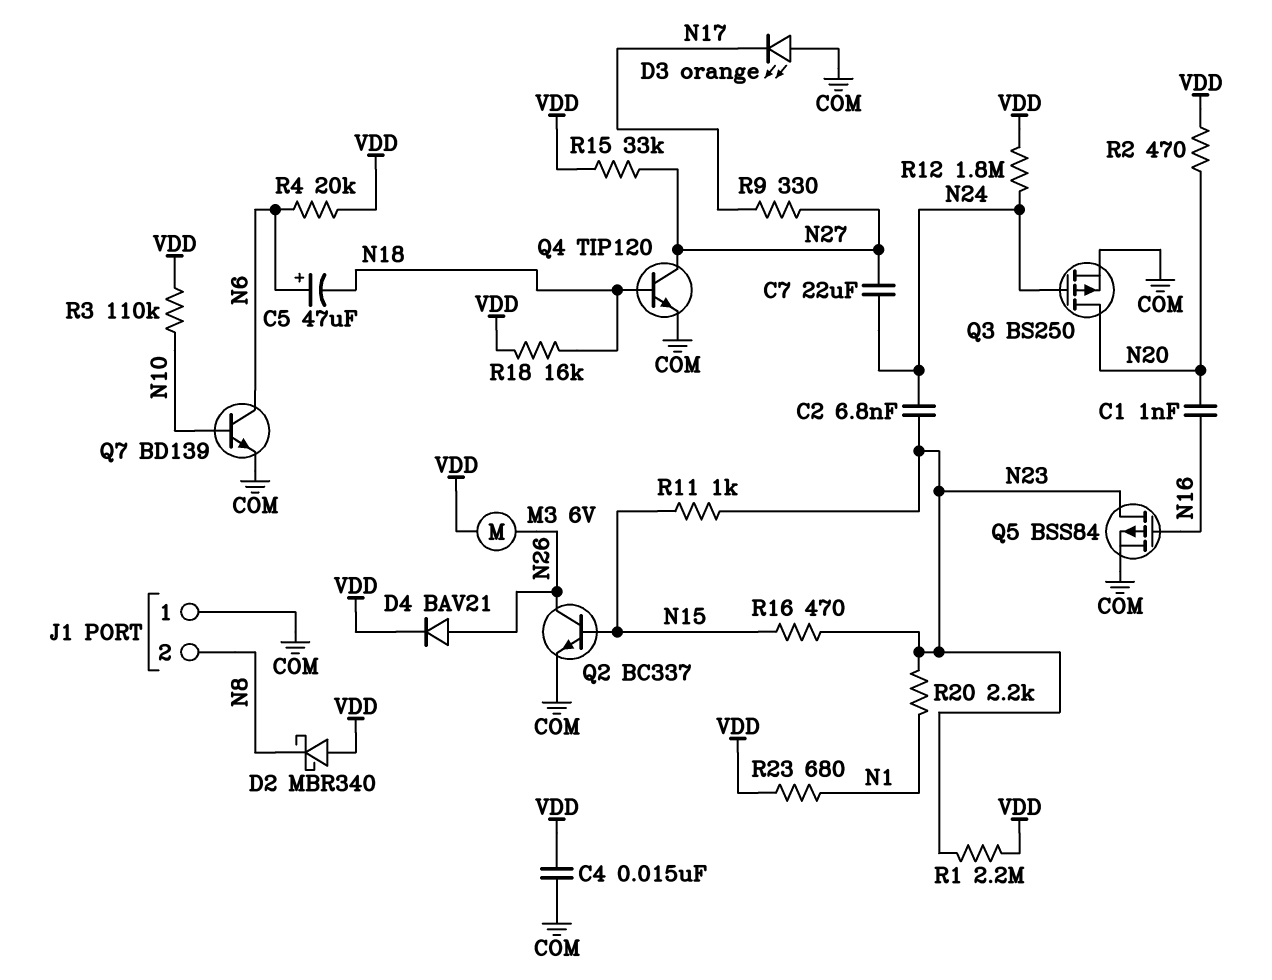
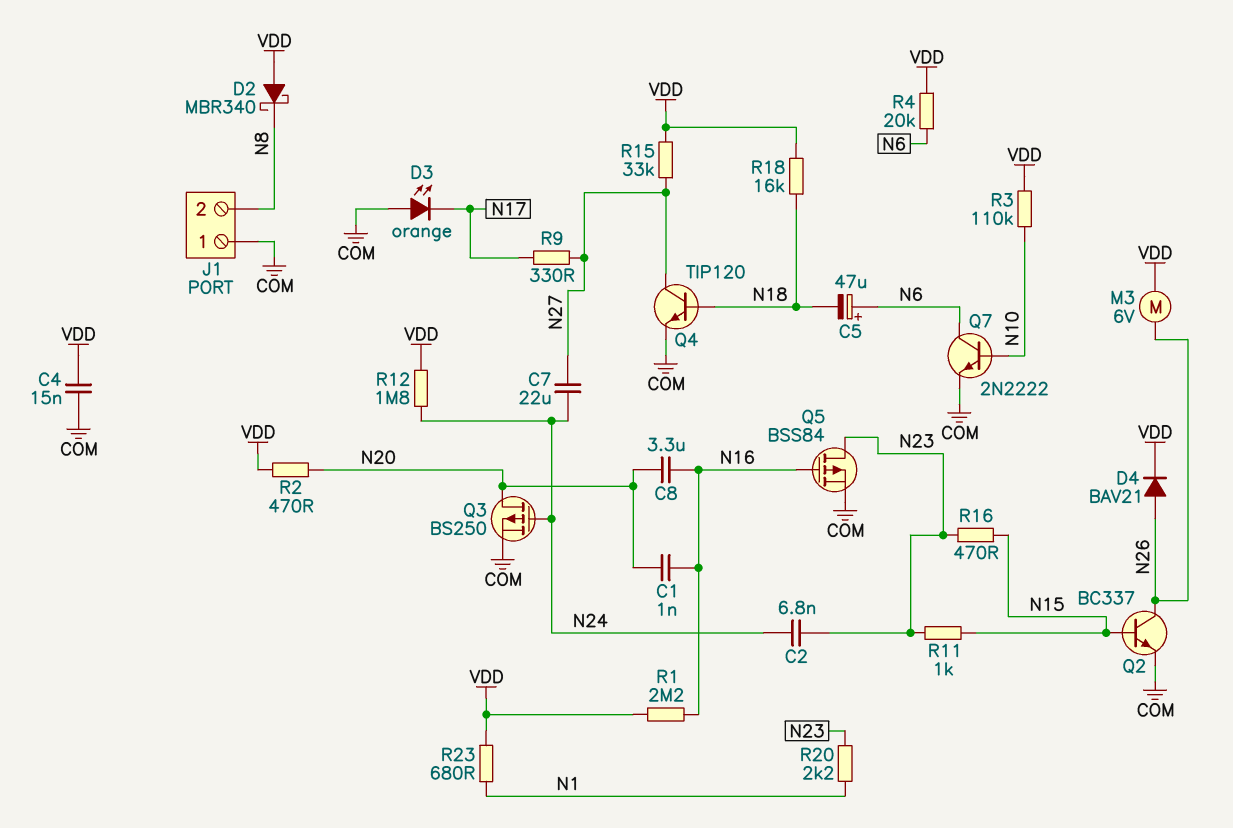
C8: none -> 3.3uF (N16, N20)
Q7: NPN BD139 (B N10, C N6, E COM) -> NPN 2N2222 (B N10, C N6, E COM)
R1: 2.2M (N23, VDD) -> 2.2M (N16, VDD)

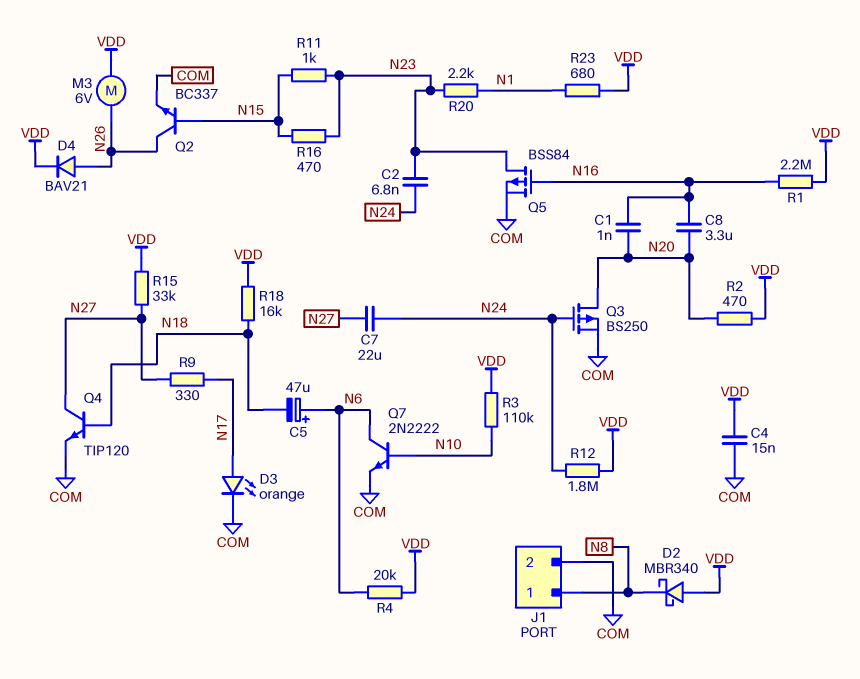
D3: LED orange (A COM, K N17) -> LED orange (A N17, K COM)
J1 pin 1: COM -> N8
J1 pin 2: N8 -> COM

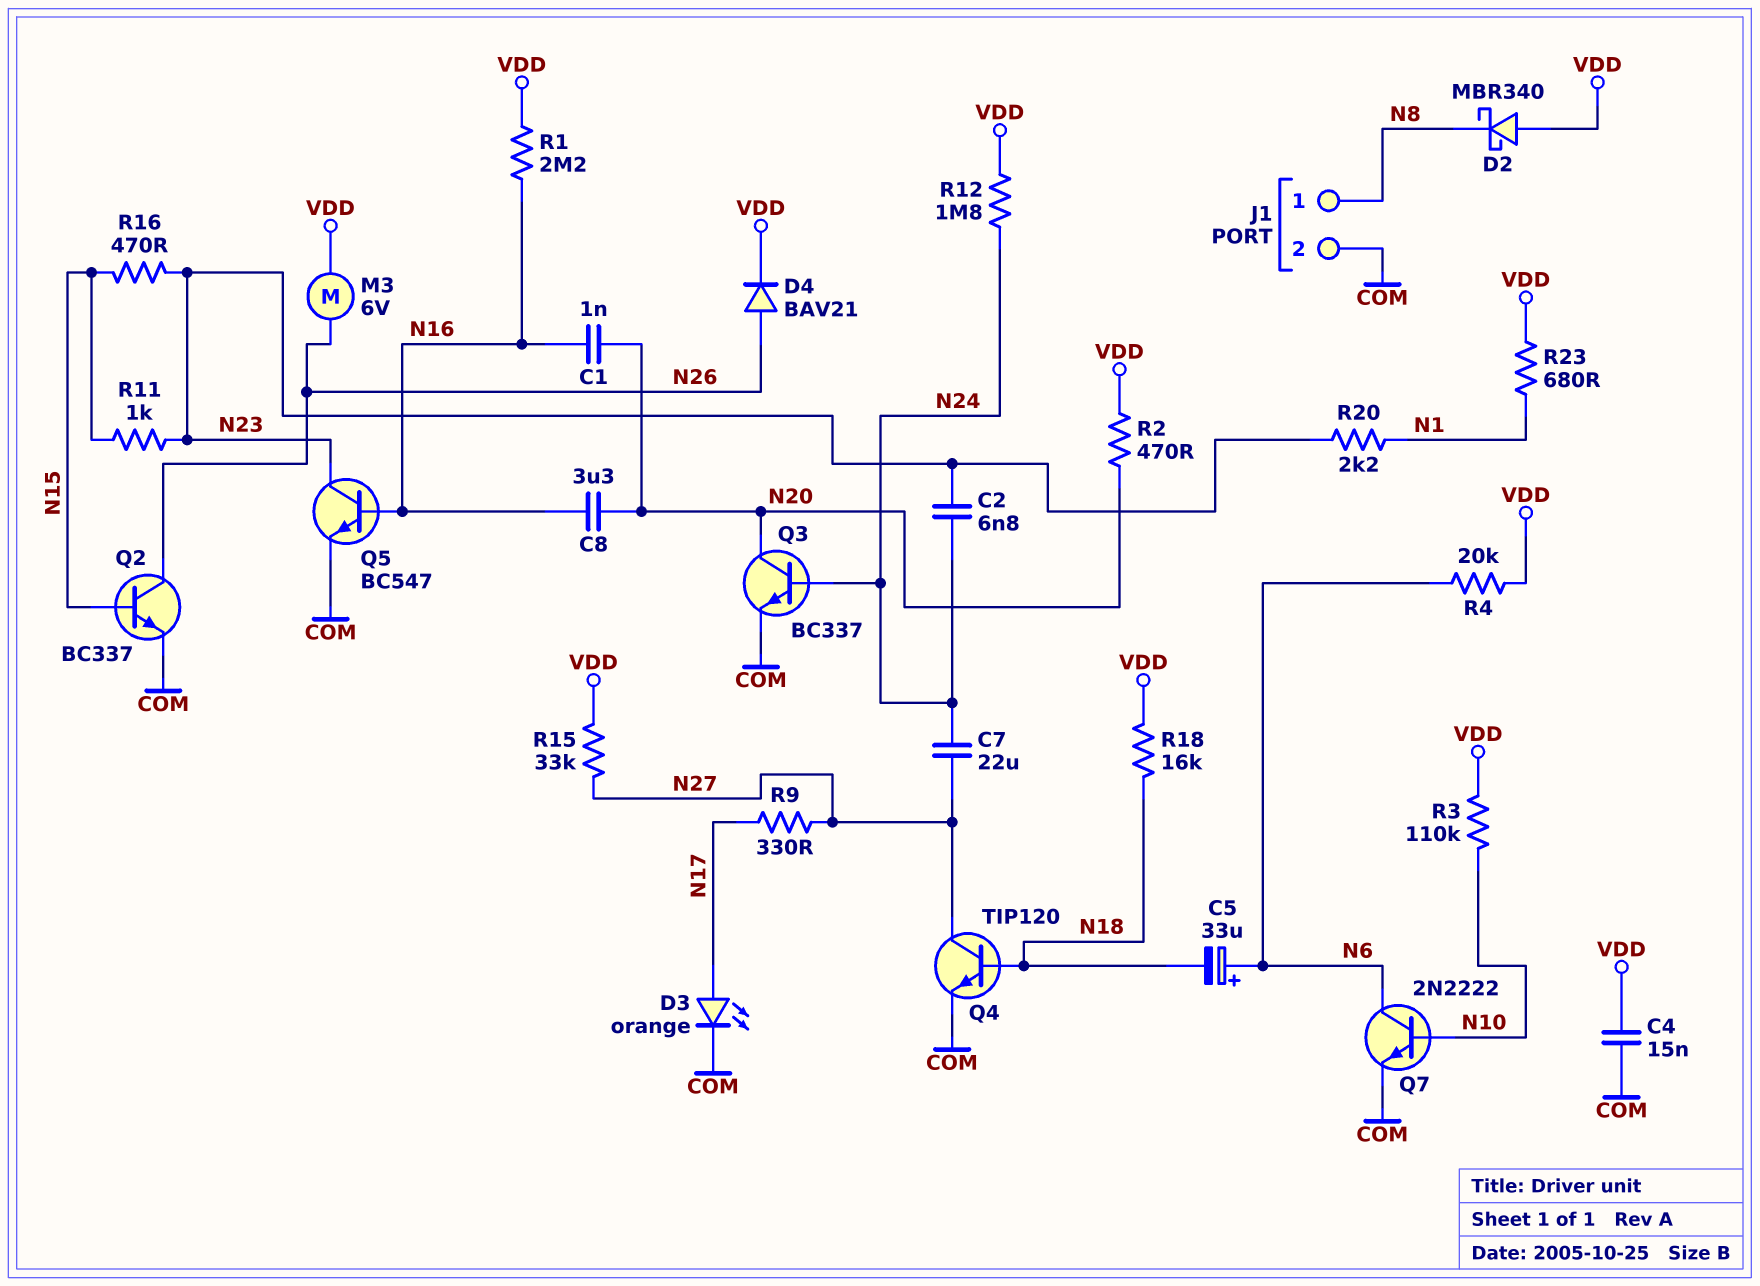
C5: 47uF (plus N6, minus N18) -> 33uF (plus N6, minus N18)
Q3: PMOS BS250 (G N24, D N20, S COM) -> NPN BC337 (B N24, C N20, E COM)
Q5: PMOS BSS84 (G N16, D N23, S COM) -> NPN BC547 (B N16, C N23, E COM)

